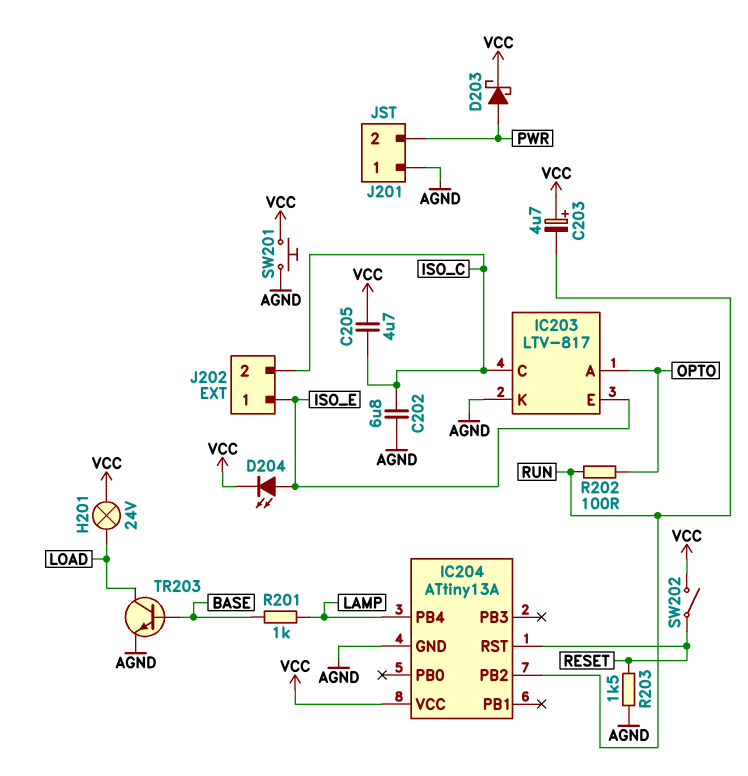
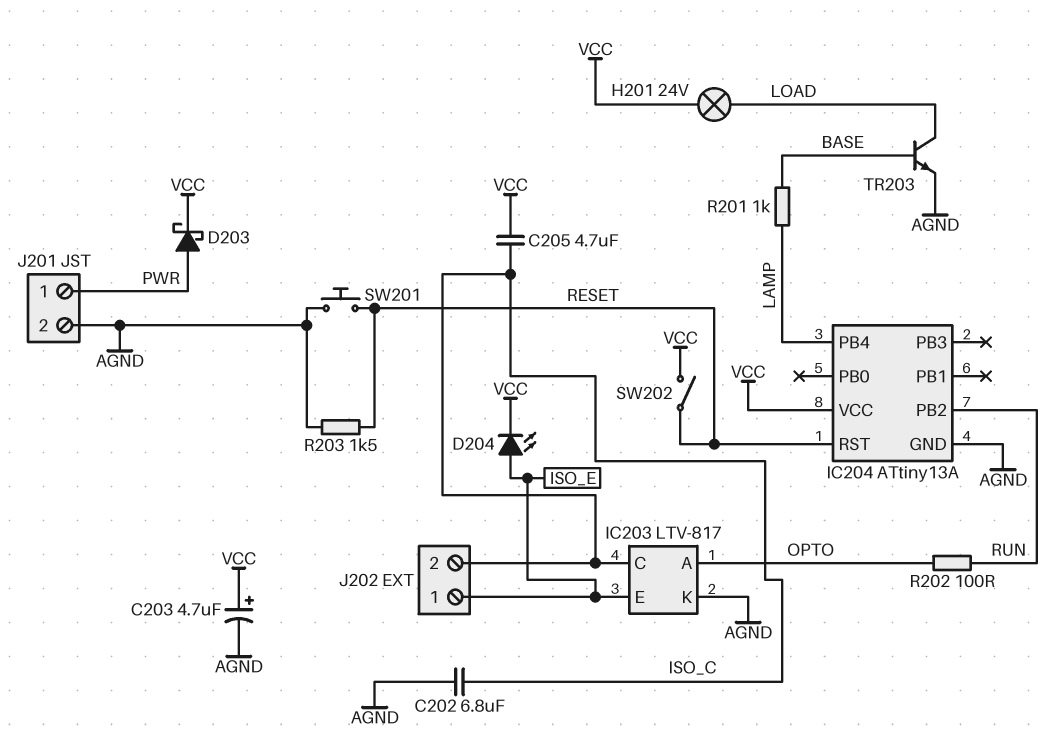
C203: 4.7uF (plus VCC, minus RUN) -> 4.7uF (plus VCC, minus AGND)
J201 pin 1: AGND -> PWR
J201 pin 2: PWR -> AGND
SW201: button (AGND, VCC) -> button (AGND, RESET)

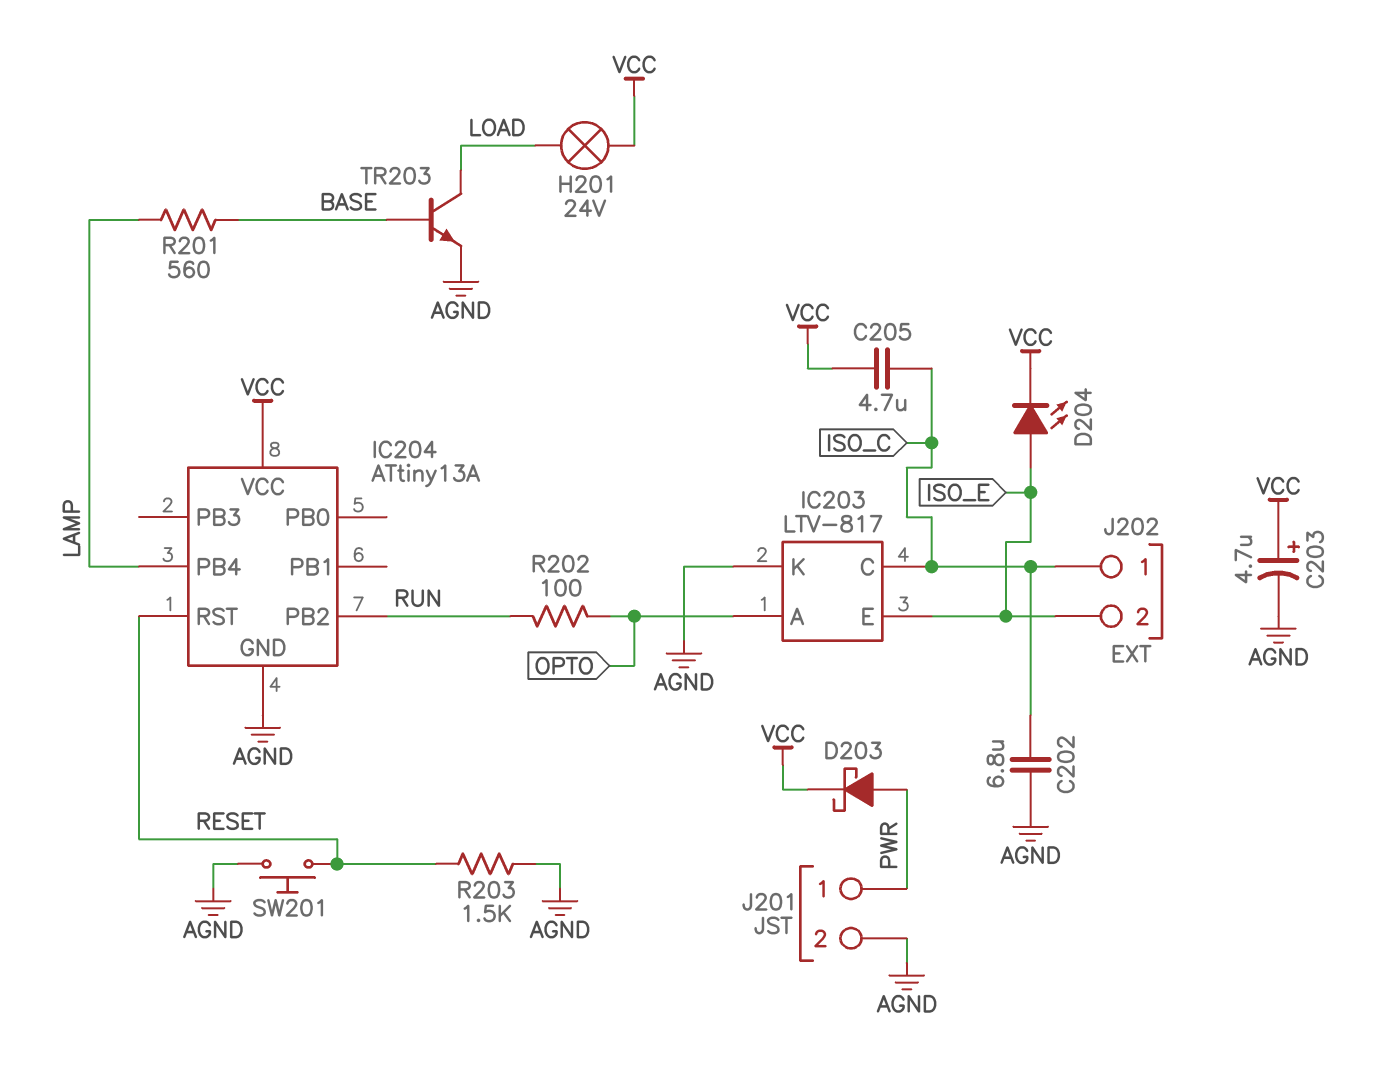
J202 pin 1: ISO_E -> ISO_C
J202 pin 2: ISO_C -> ISO_E
R201: 1k (BASE, LAMP) -> 560 (BASE, LAMP)
SW202: switch (RESET, VCC) -> none

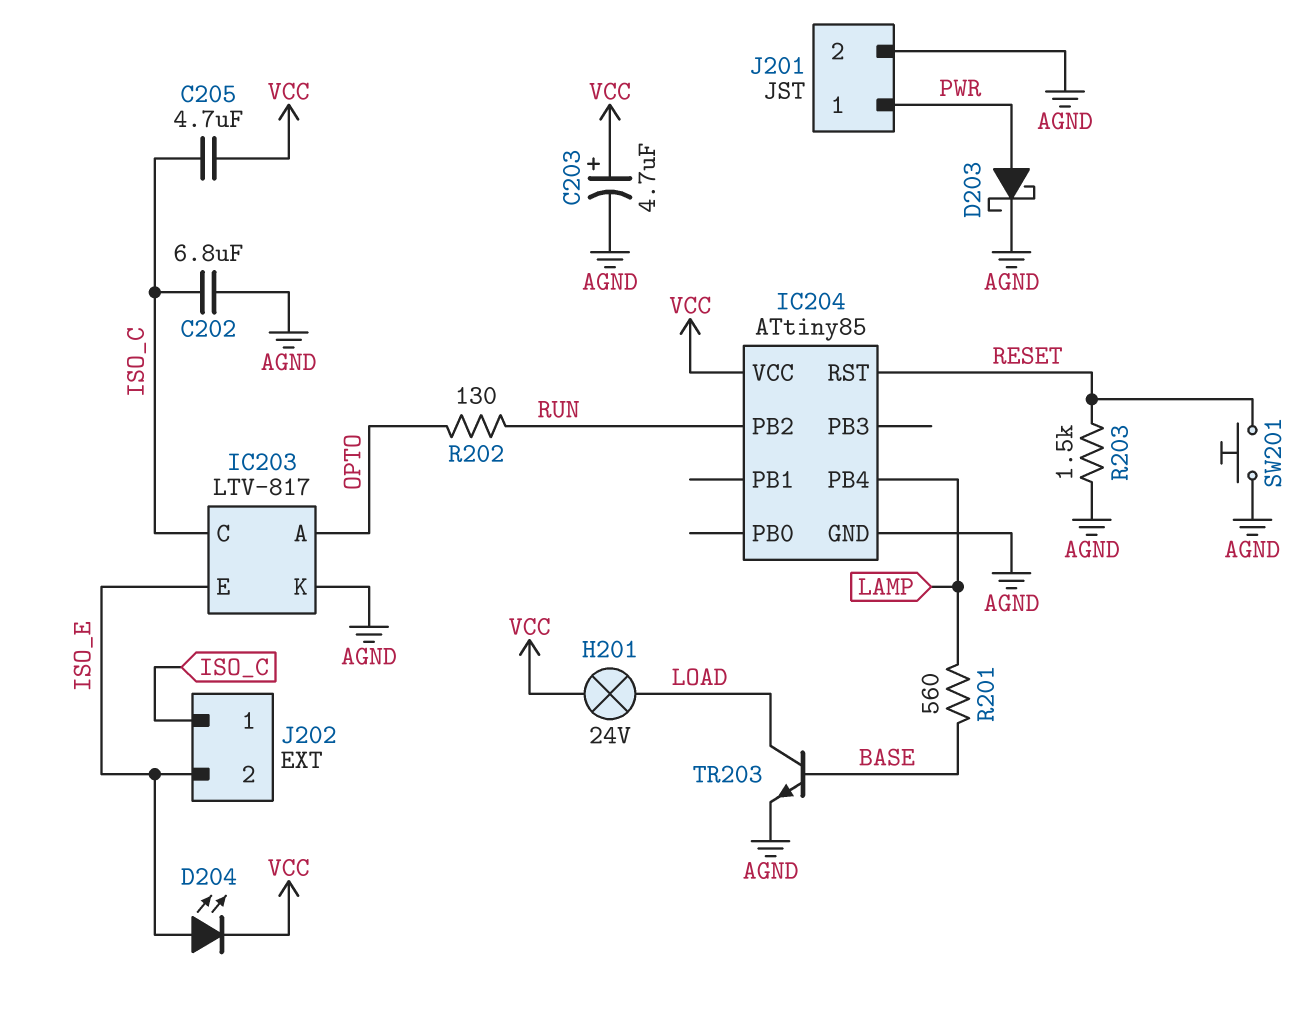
D203: schottky (A PWR, K VCC) -> schottky (A PWR, K AGND)
IC204: ATtiny13A -> ATtiny85
R202: 100 (OPTO, RUN) -> 130 (OPTO, RUN)

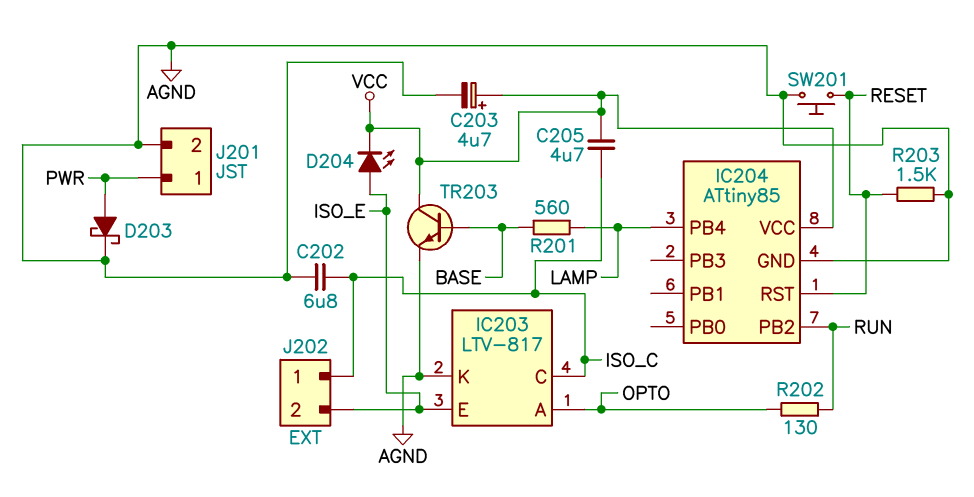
H201: lamp 24V (LOAD, VCC) -> none
TR203: NPN (B BASE, C LOAD, E AGND) -> NPN (B BASE, C VCC, E AGND)

